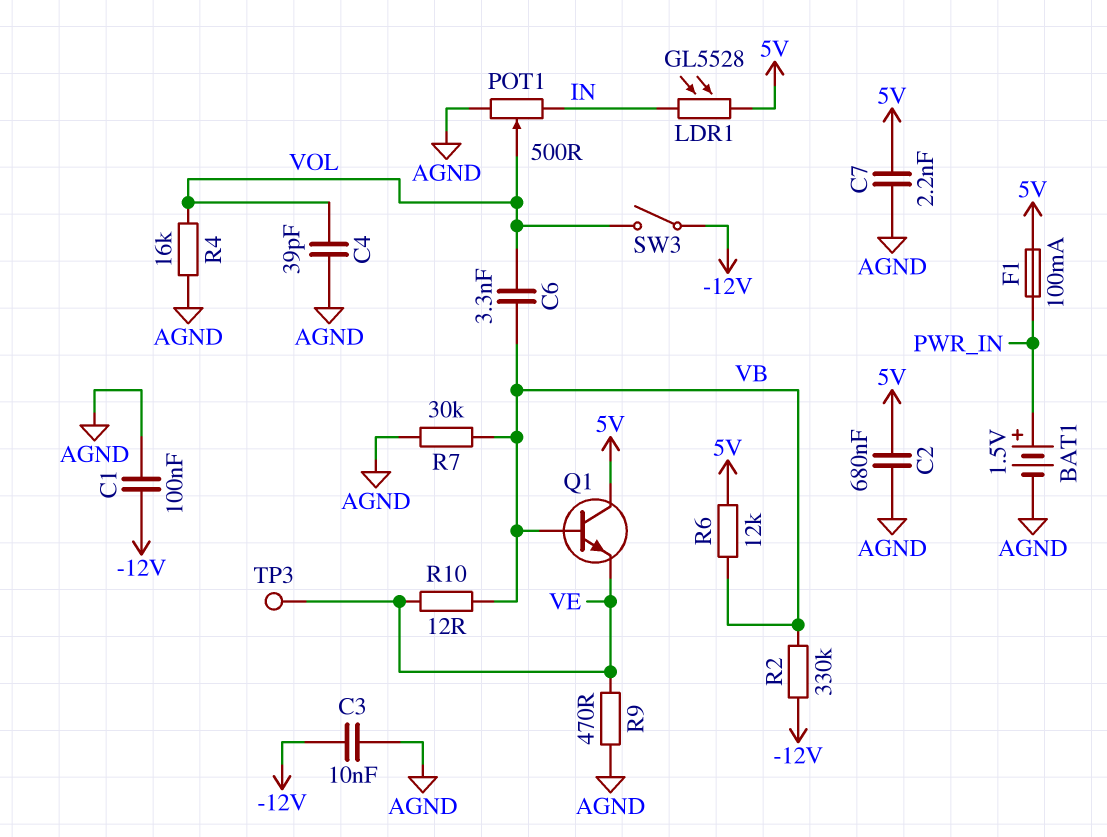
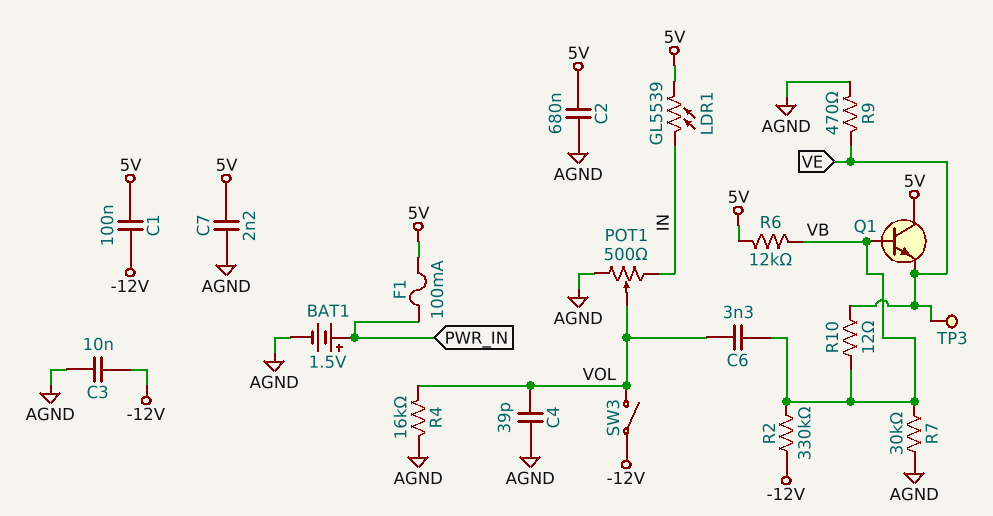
C1: 100nF (-12V, AGND) -> 100nF (-12V, 5V)
LDR1: GL5528 (5V, IN) -> GL5539 (5V, IN)

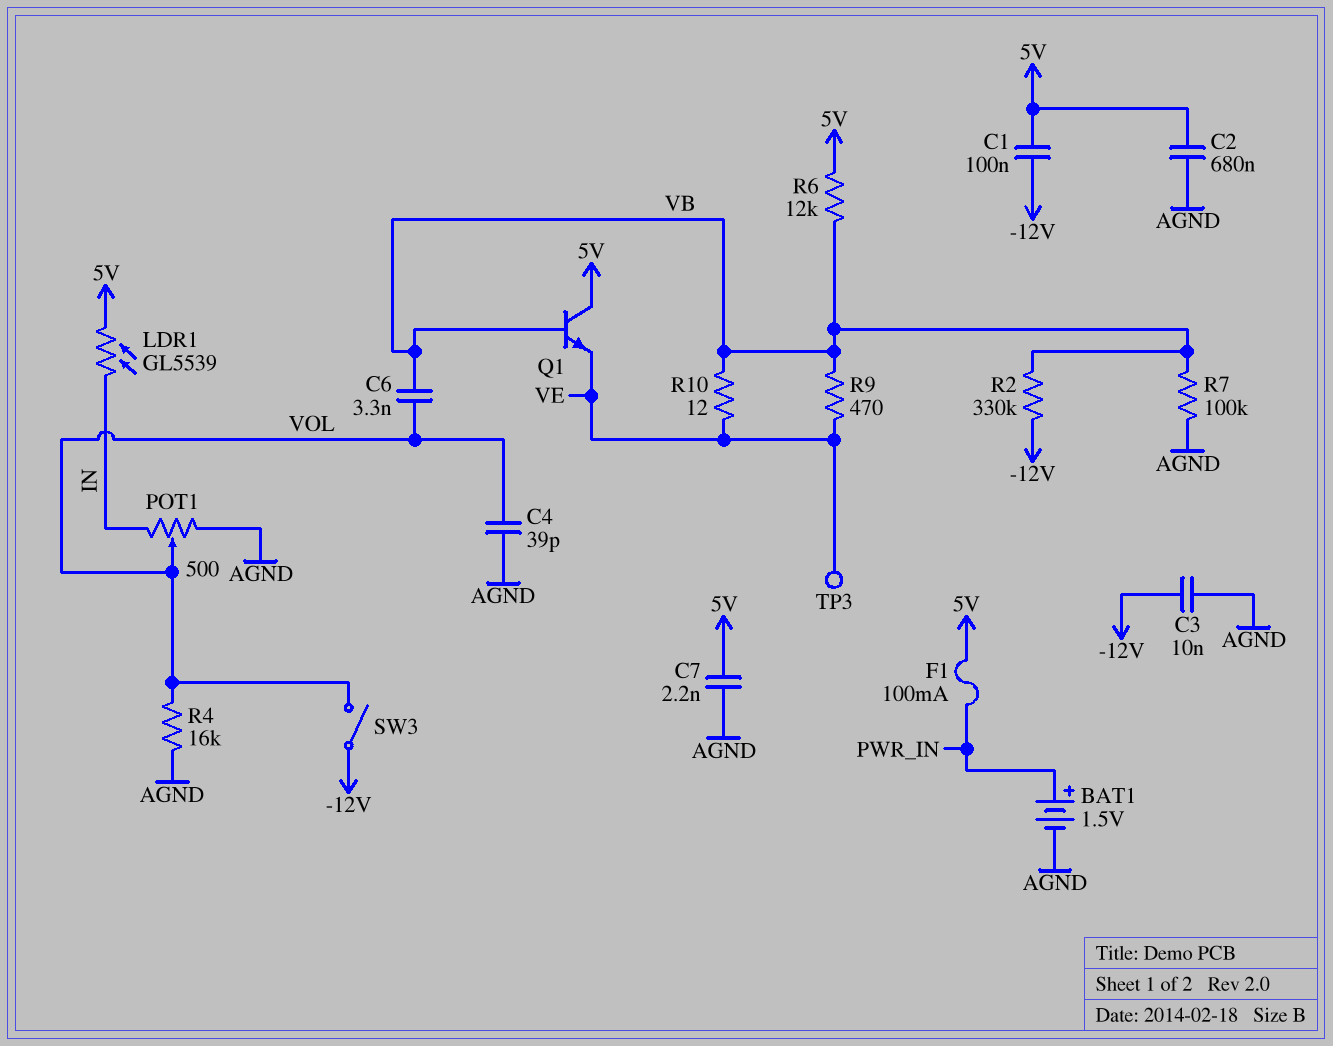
R7: 30k (AGND, VB) -> 100k (AGND, VB)
R9: 470 (AGND, VE) -> 470 (VB, VE)

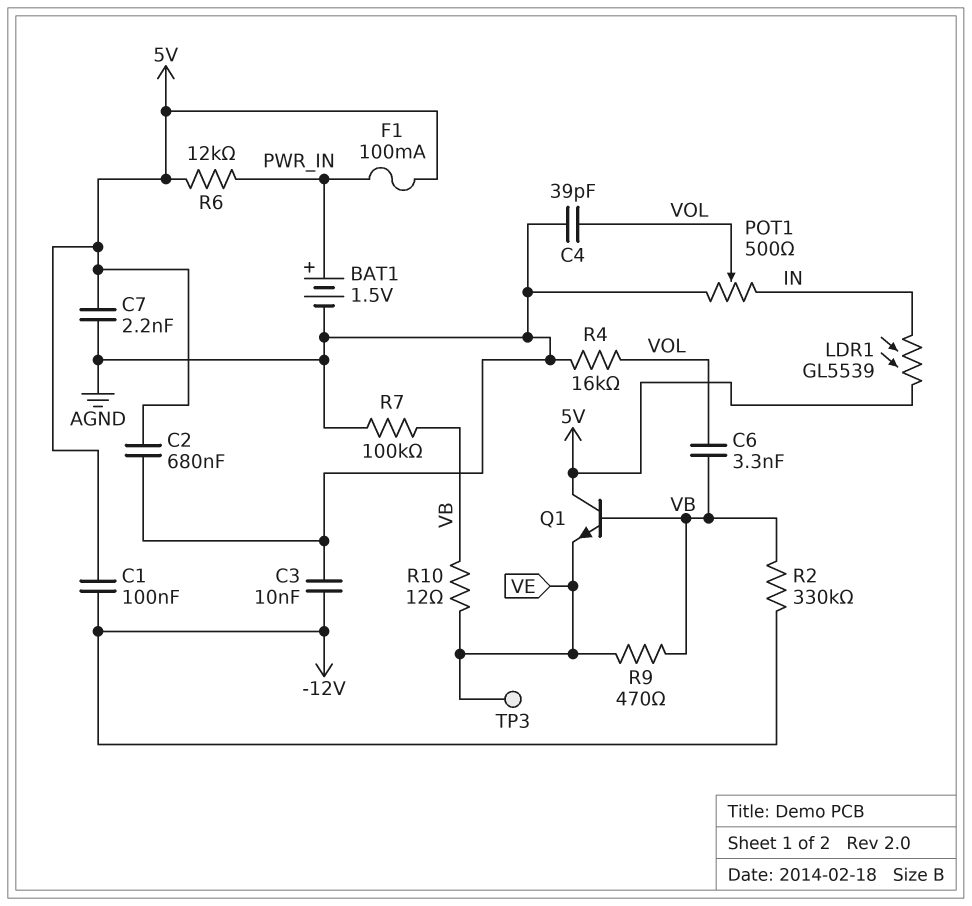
R6: 12k (5V, VB) -> 12k (5V, PWR_IN)
SW3: switch (-12V, VOL) -> none

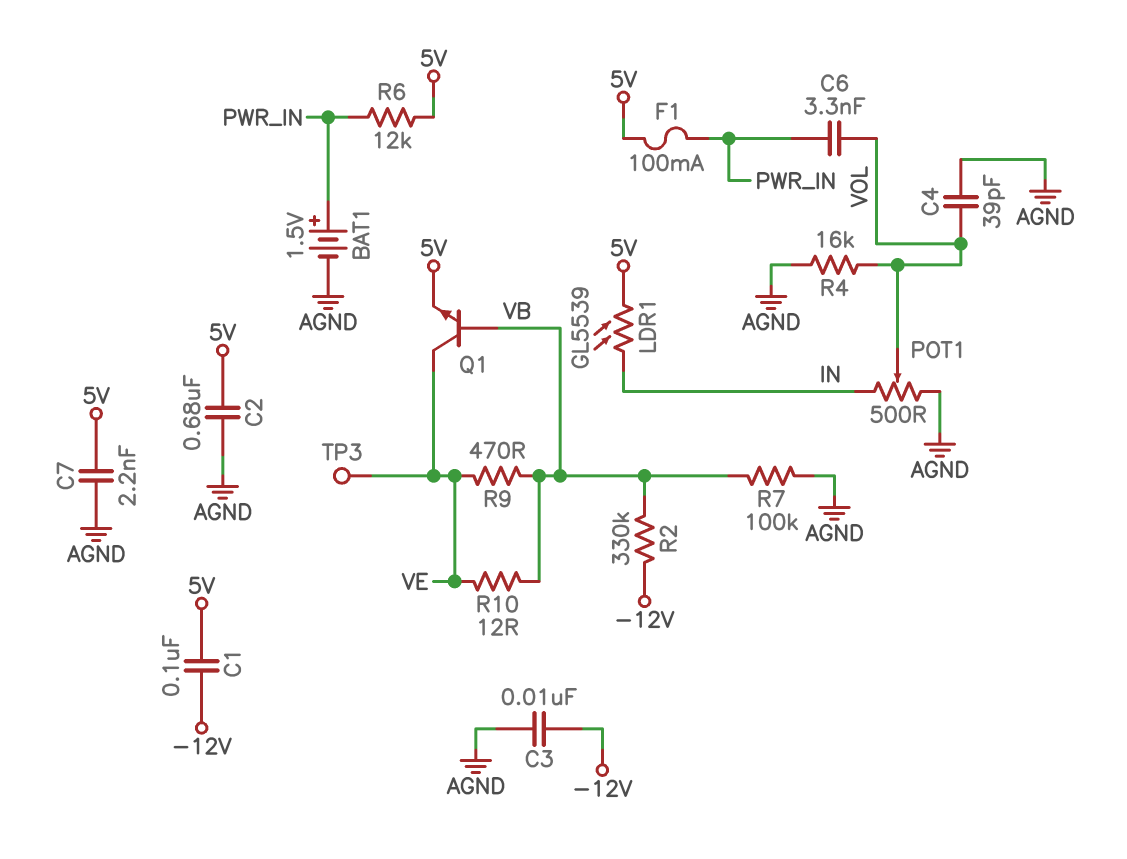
C6: 3.3nF (VB, VOL) -> 3.3nF (PWR_IN, VOL)
Q1: NPN (B VB, C 5V, E VE) -> NPN (B VB, C VE, E 5V)

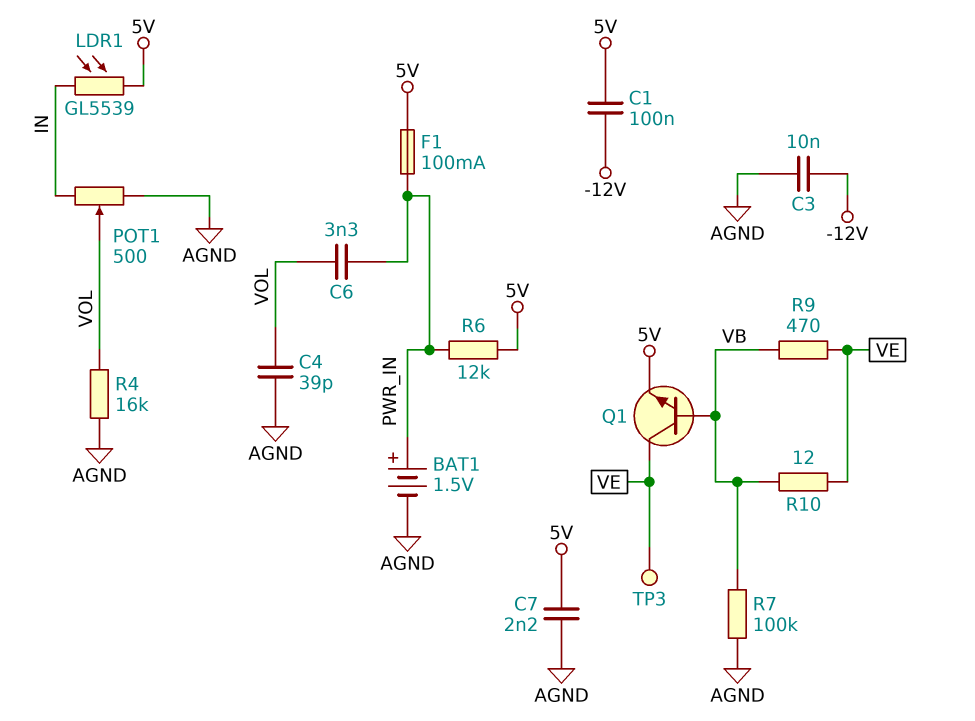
C2: 680nF (5V, AGND) -> none
R2: 330k (-12V, VB) -> none

